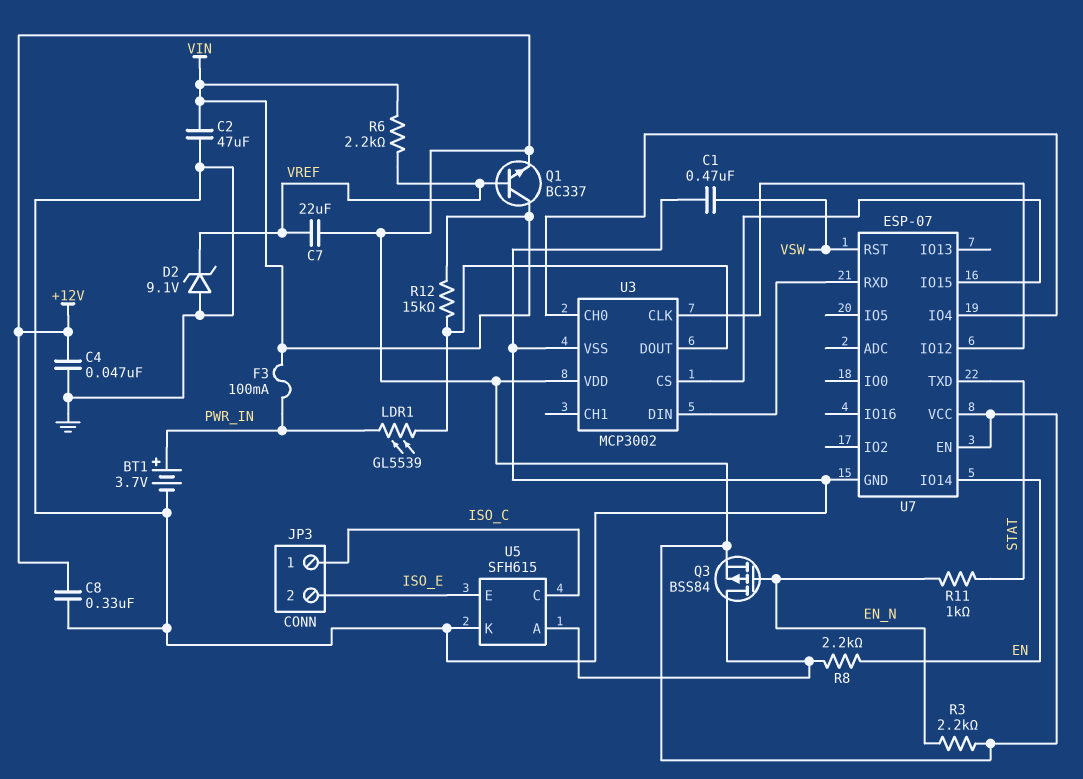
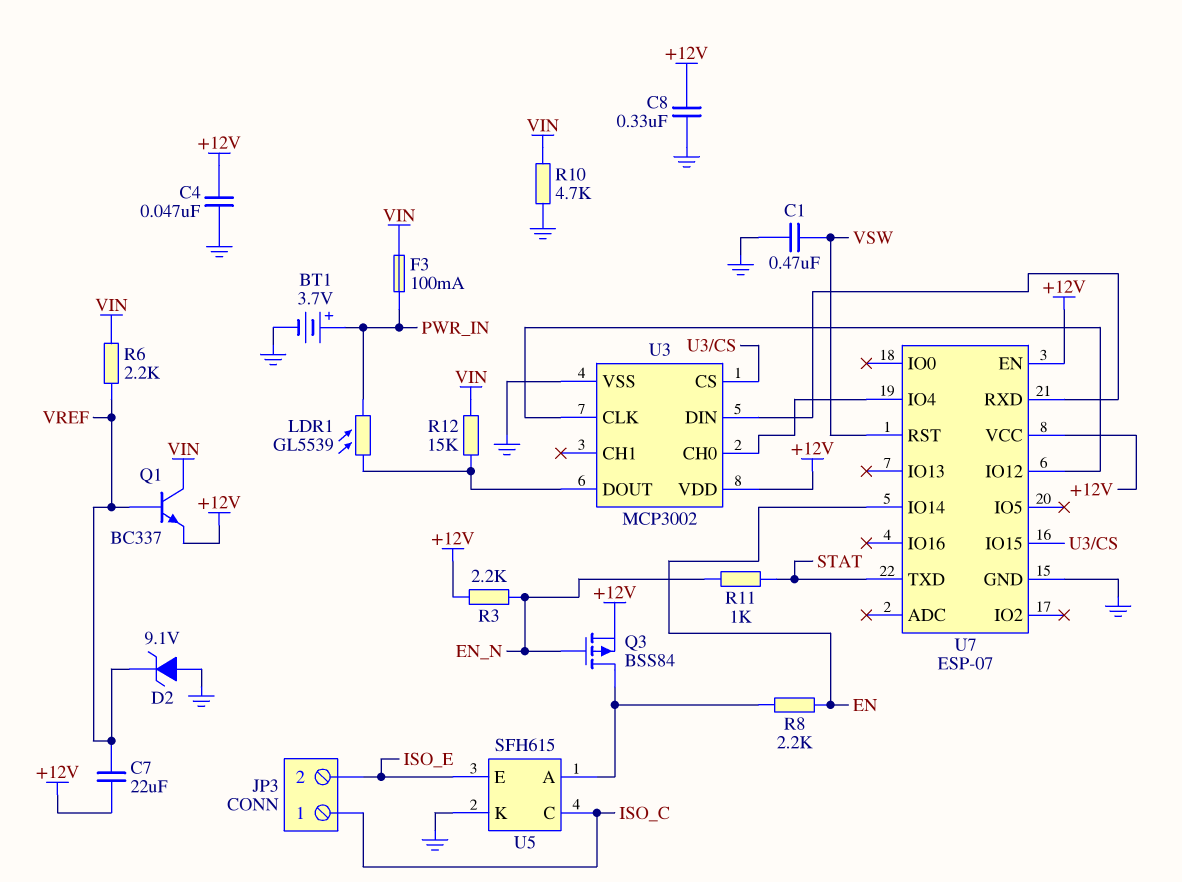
C2: 47uF (GND, VIN) -> none
R10: none -> 4.7k (GND, VIN)

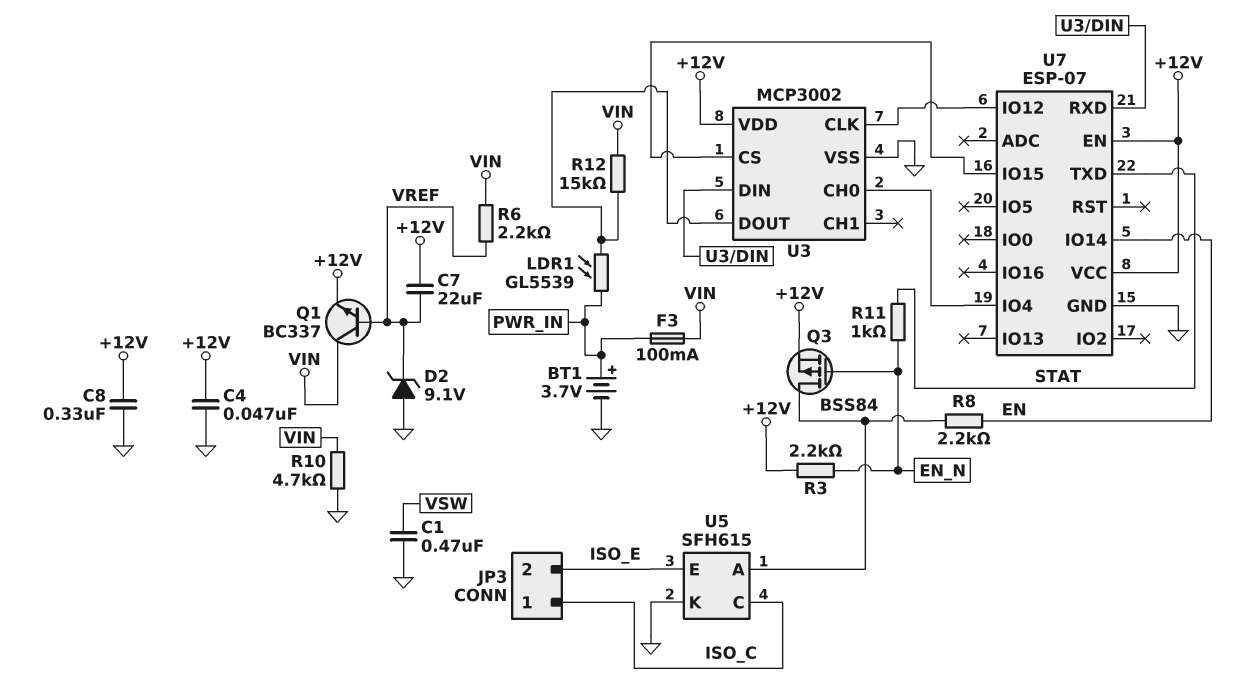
U7 pin RST: VSW -> none

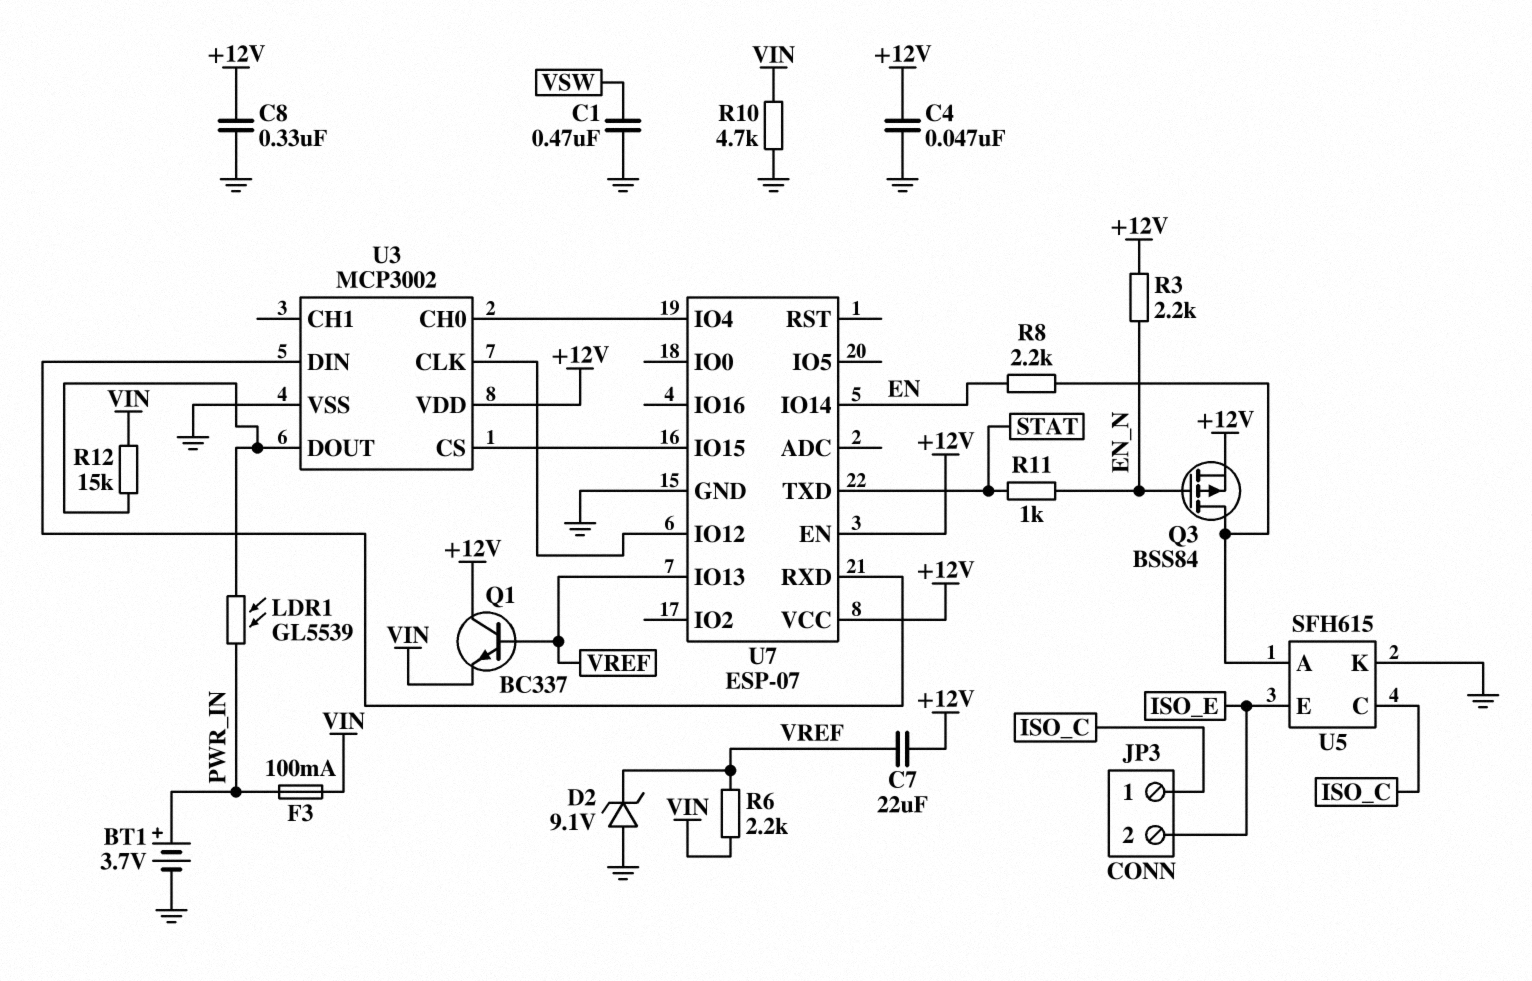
Q1: NPN BC337 (B VREF, C VIN, E +12V) -> NPN BC337 (B VREF, C +12V, E VIN)
U7 pin IO13: none -> VREF

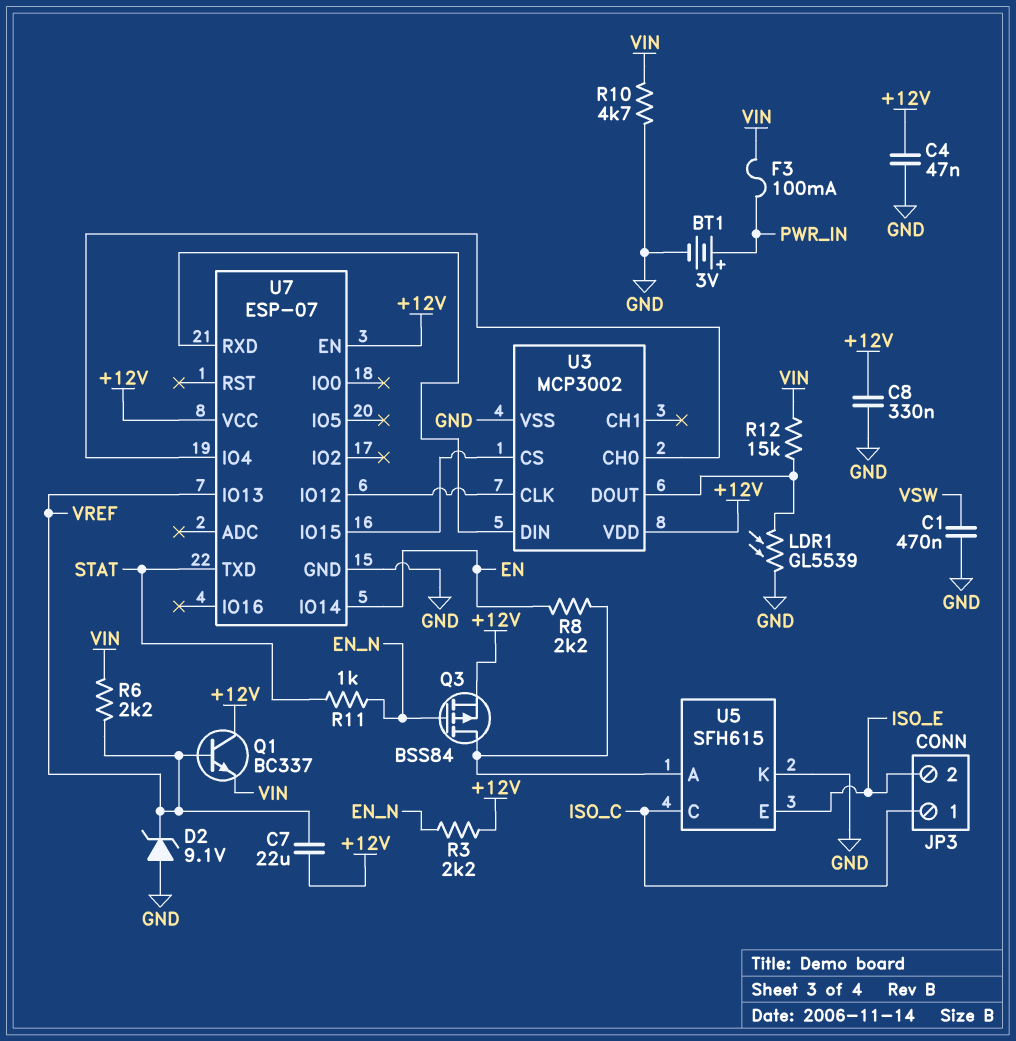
BT1: 3.7V (plus PWR_IN, minus GND) -> 3V (plus PWR_IN, minus GND)
LDR1: GL5539 (PWR_IN, U3/DOUT) -> GL5539 (GND, U3/DOUT)

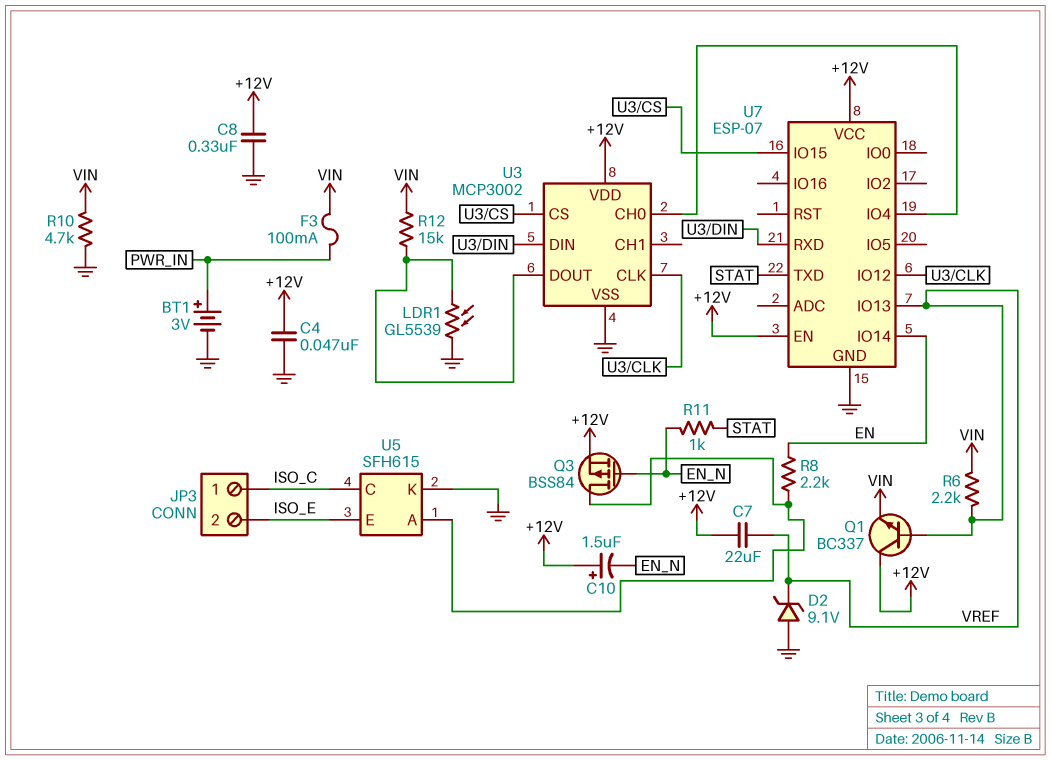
C1: 470nF (GND, VSW) -> none
C10: none -> 1.5uF (plus +12V, minus EN_N)
R3: 2.2k (+12V, EN_N) -> none

